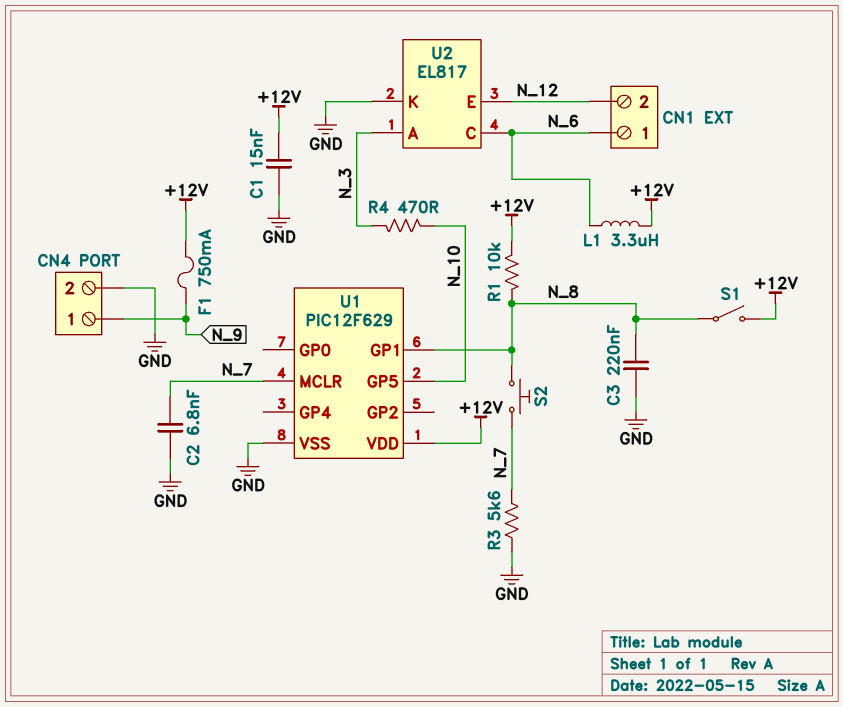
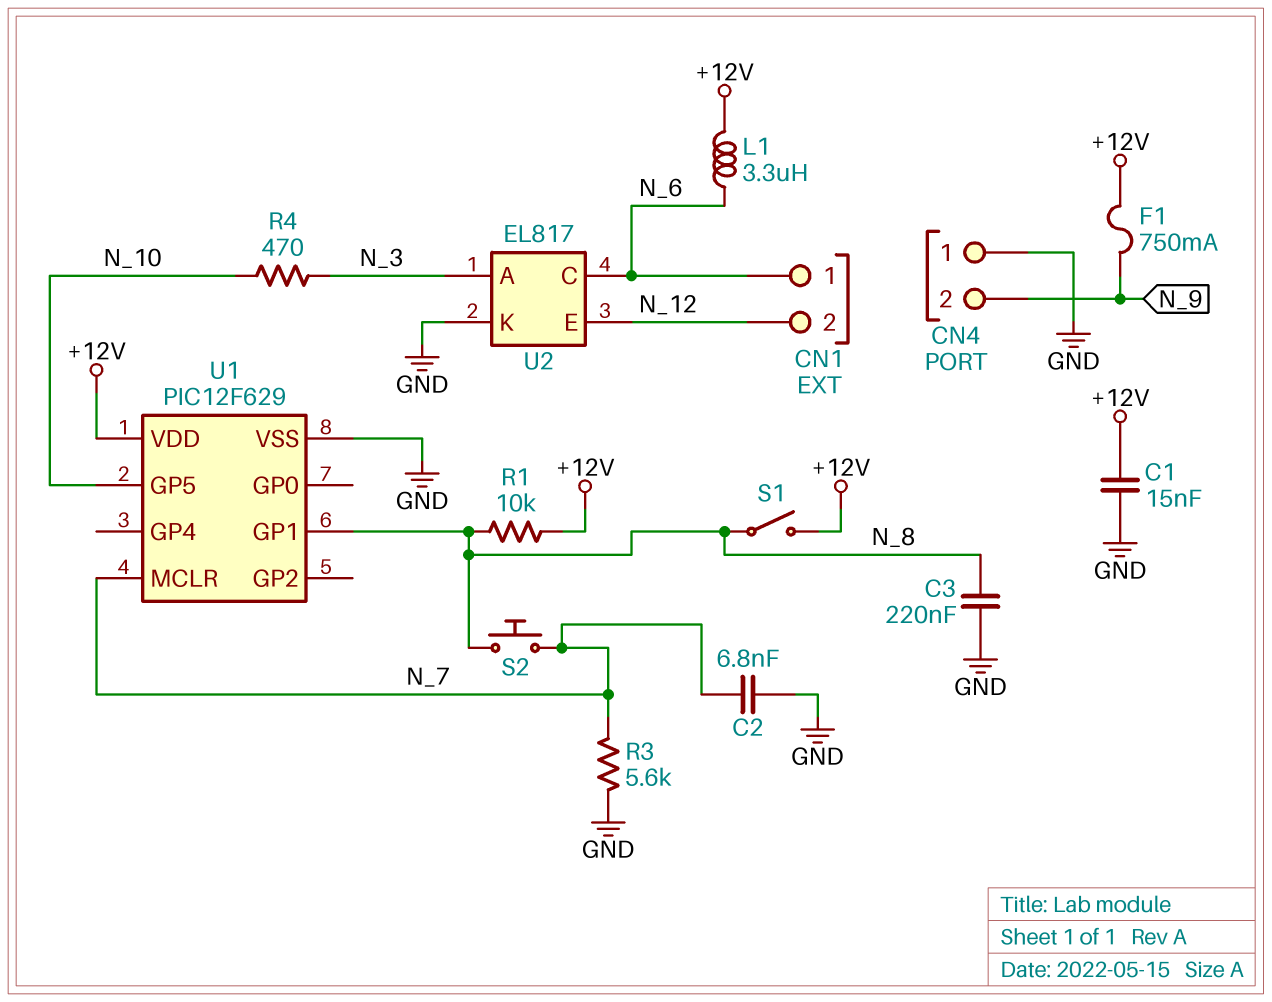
CN4 pin 1: N_9 -> GND
CN4 pin 2: GND -> N_9

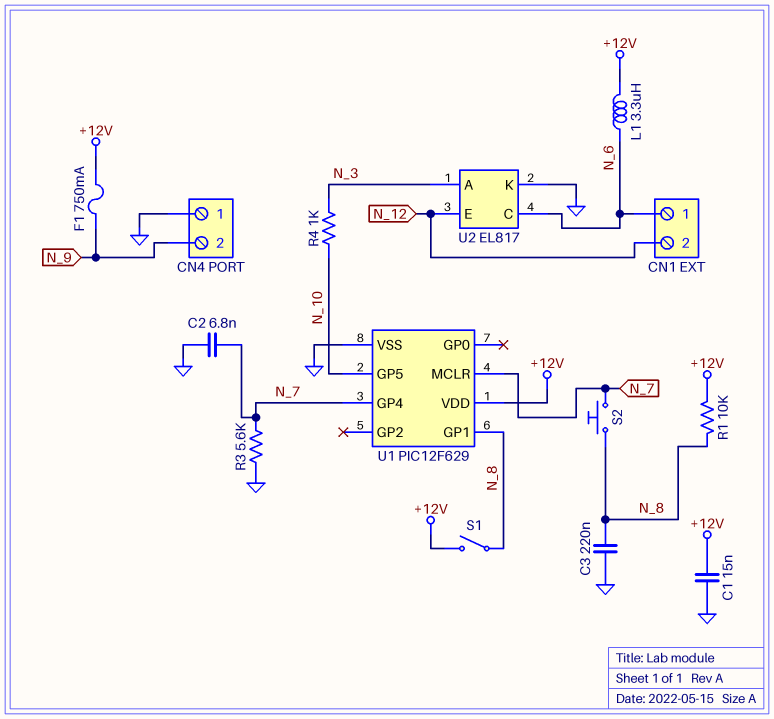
R4: 470 (N_3, N_10) -> 1k (N_3, N_10)
U1 pin GP4: none -> N_7

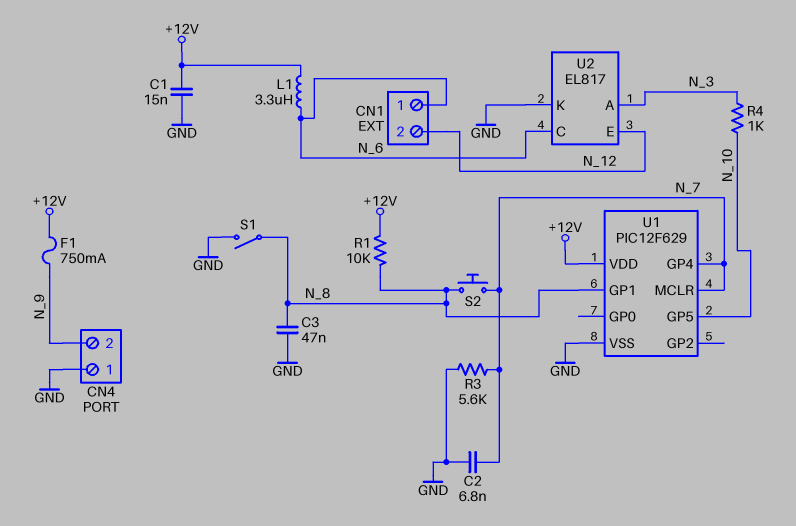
C3: 220nF (GND, N_8) -> 47nF (GND, N_8)
S1: switch (+12V, N_8) -> switch (GND, N_8)

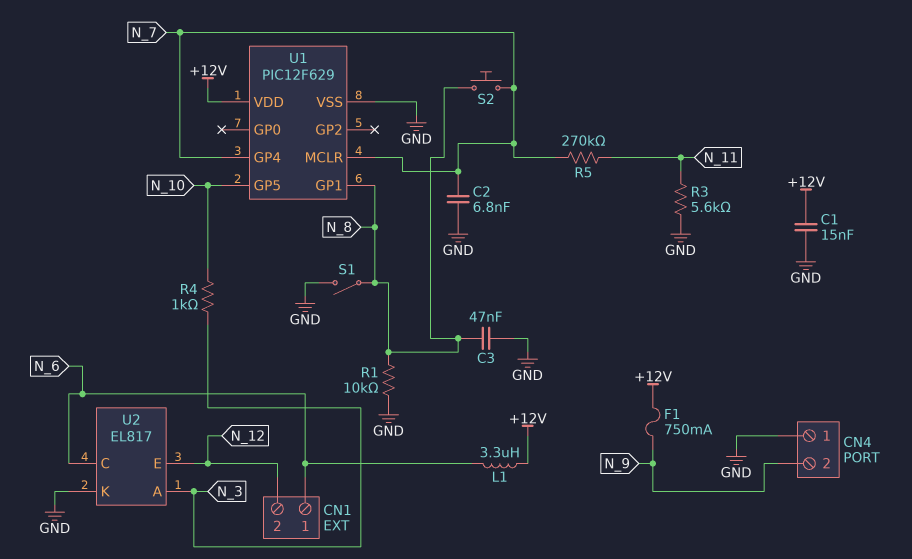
R1: 10k (+12V, N_8) -> 10k (GND, N_8)
R3: 5.6k (GND, N_7) -> 5.6k (GND, N_11)
R5: none -> 270k (N_7, N_11)

